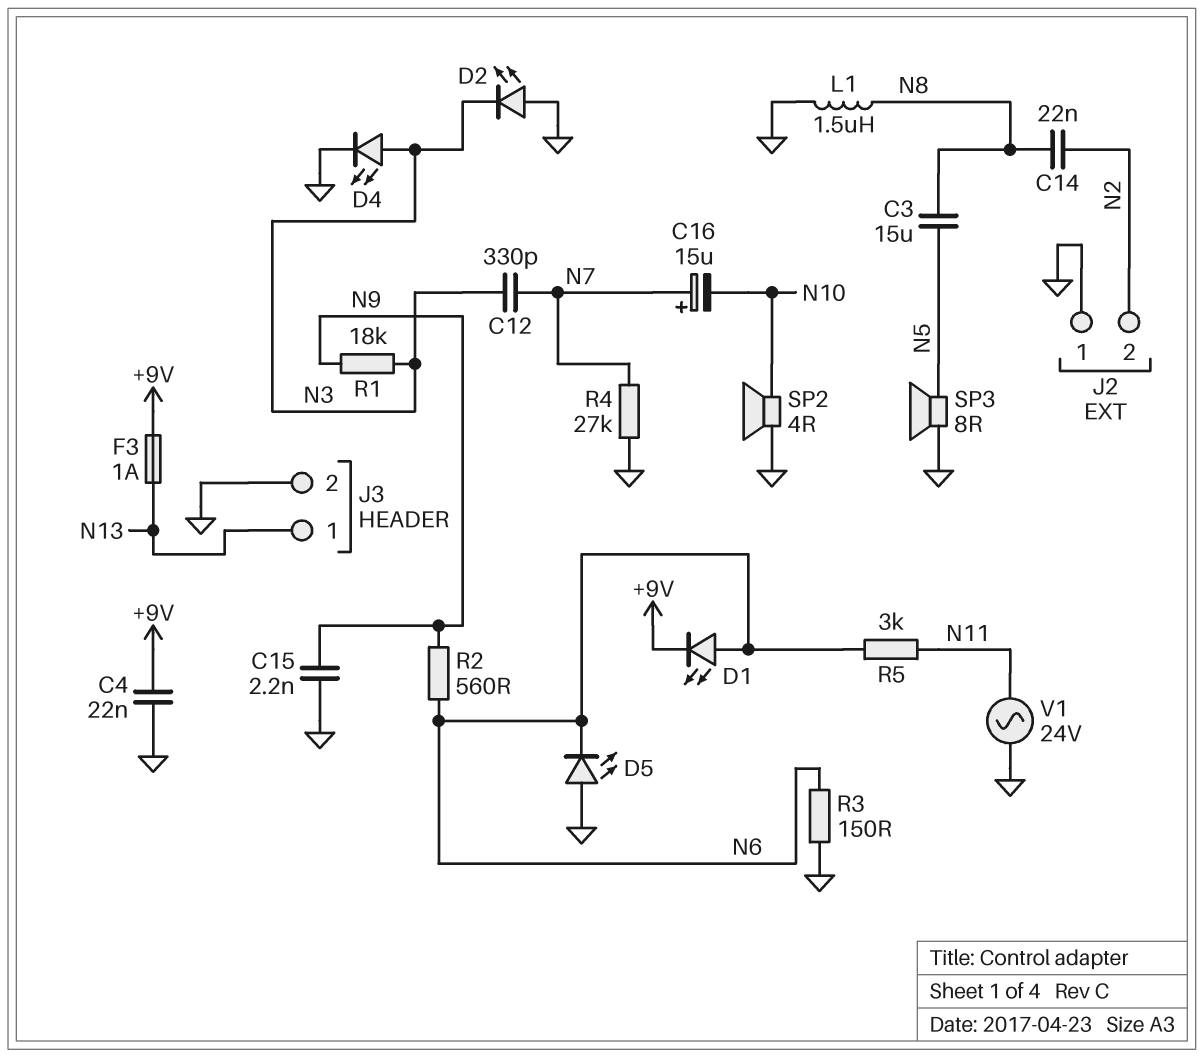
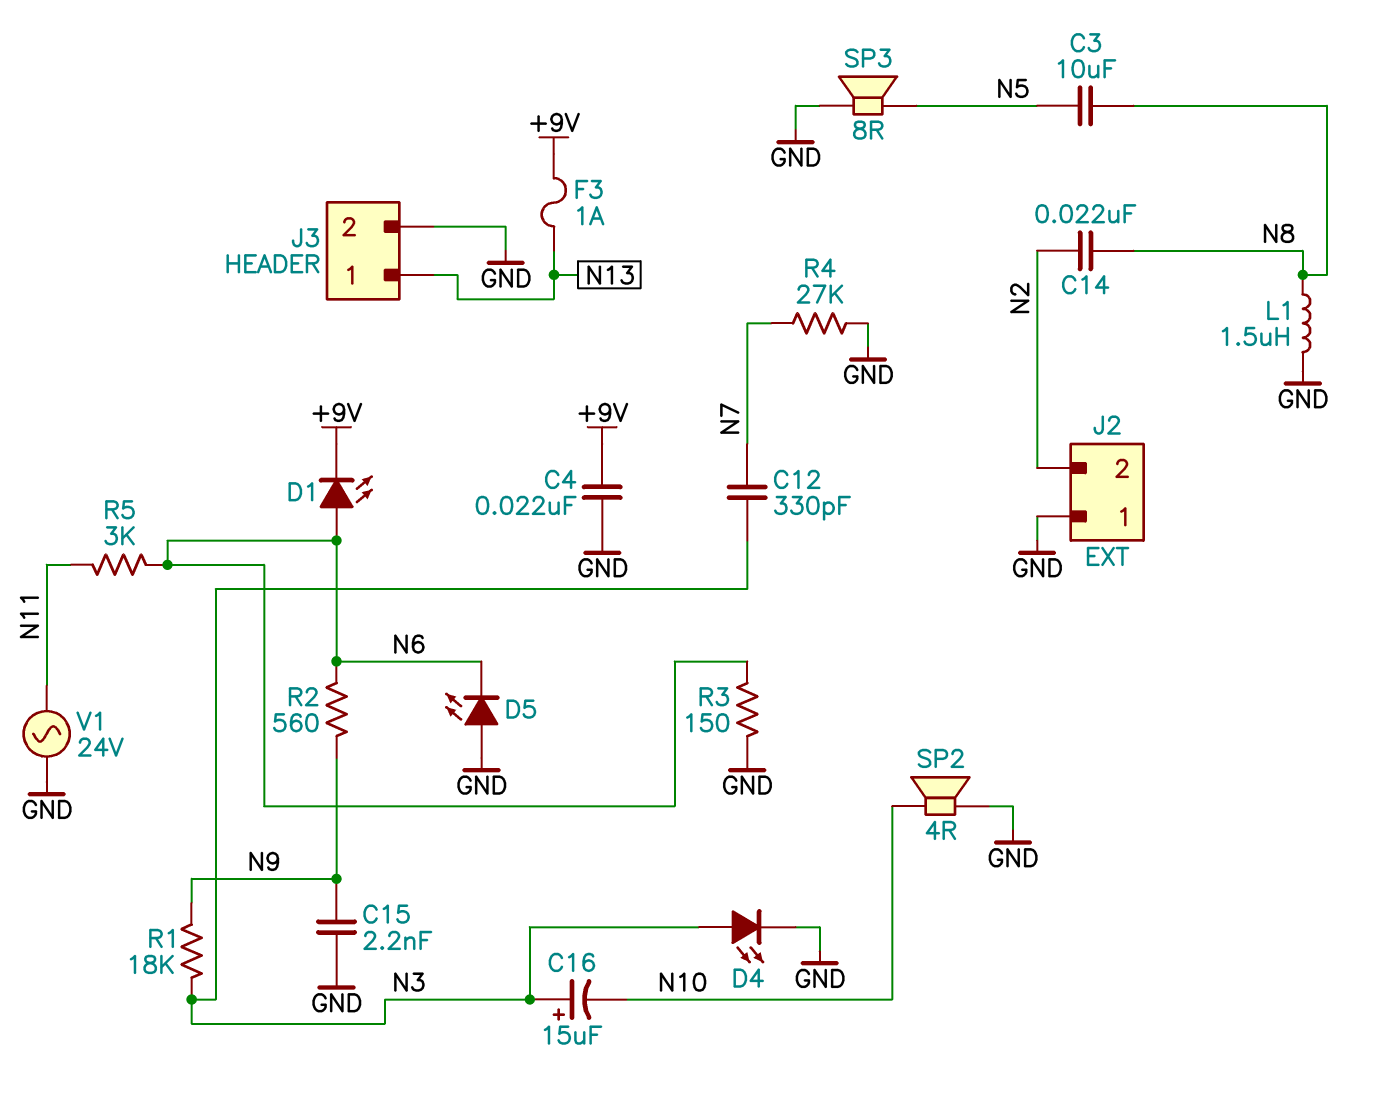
C3: 15uF (N5, N8) -> 10uF (N5, N8)
C16: 15uF (plus N7, minus N10) -> 15uF (plus N3, minus N10)
D2: LED (A GND, K N3) -> none

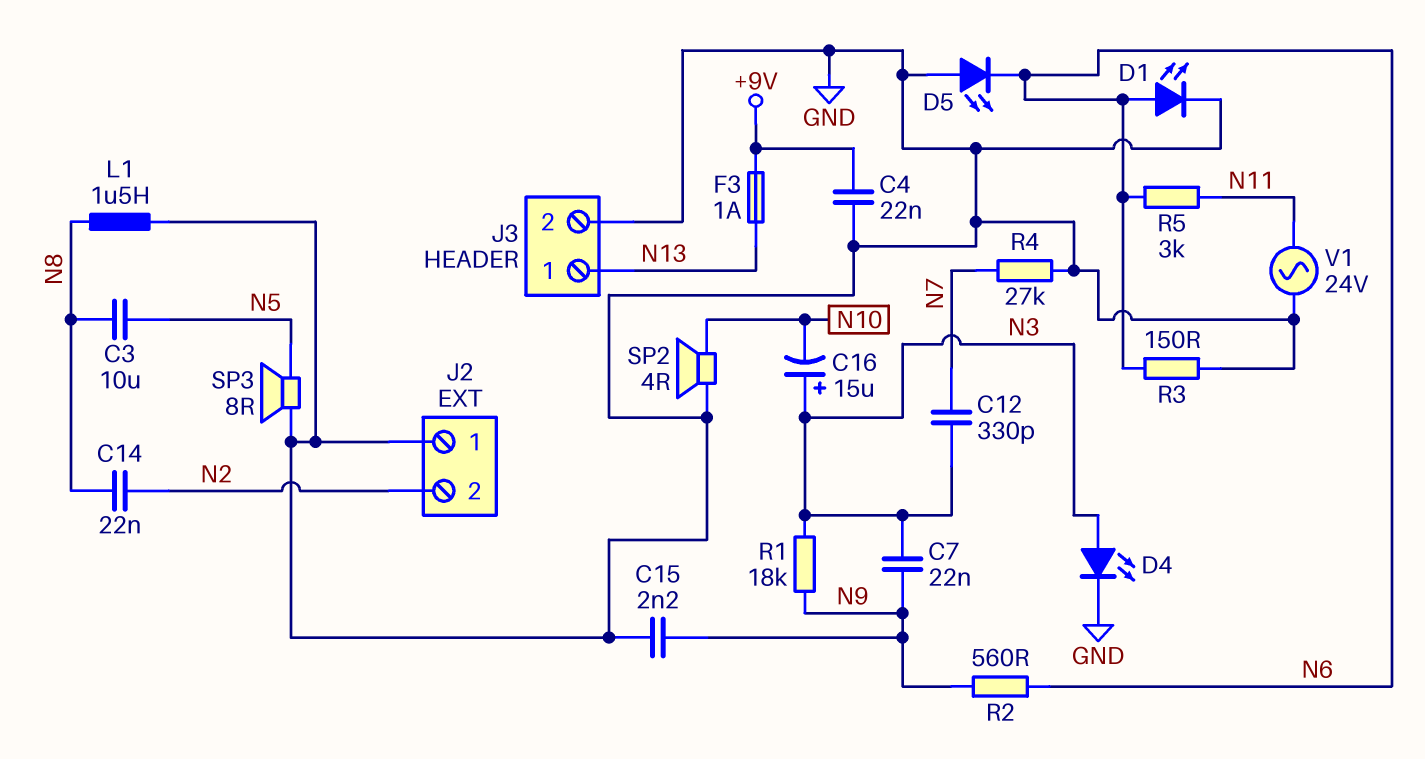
C7: none -> 22nF (N3, N9)
D1: LED (A N6, K +9V) -> LED (A N6, K GND)

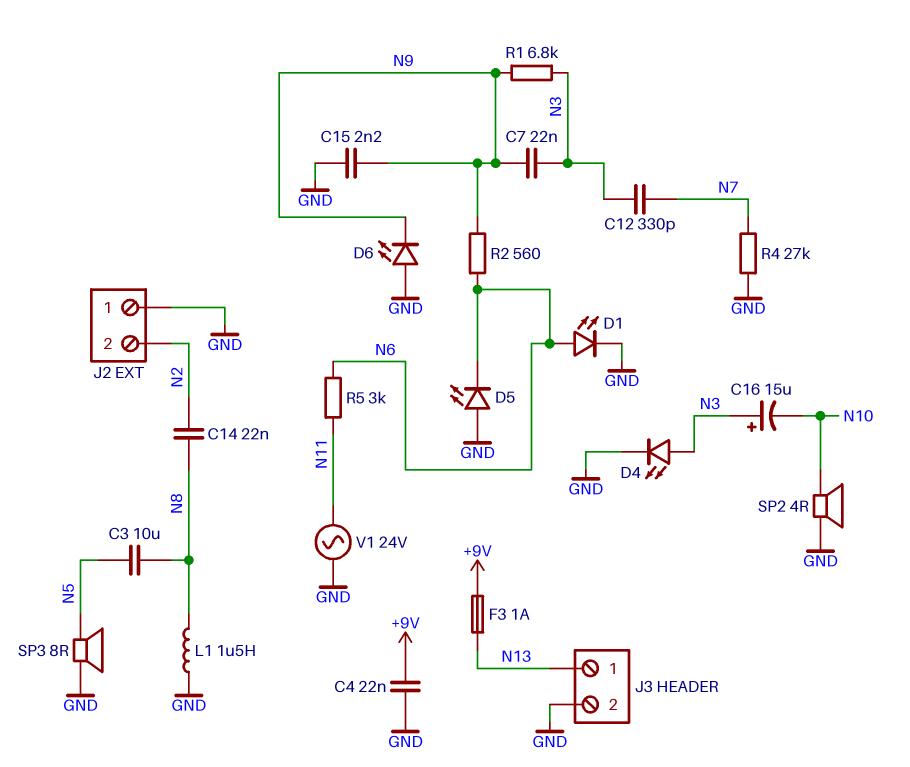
D6: none -> LED (A GND, K N9)
R1: 18k (N3, N9) -> 6.8k (N3, N9)
R3: 150 (GND, N6) -> none

